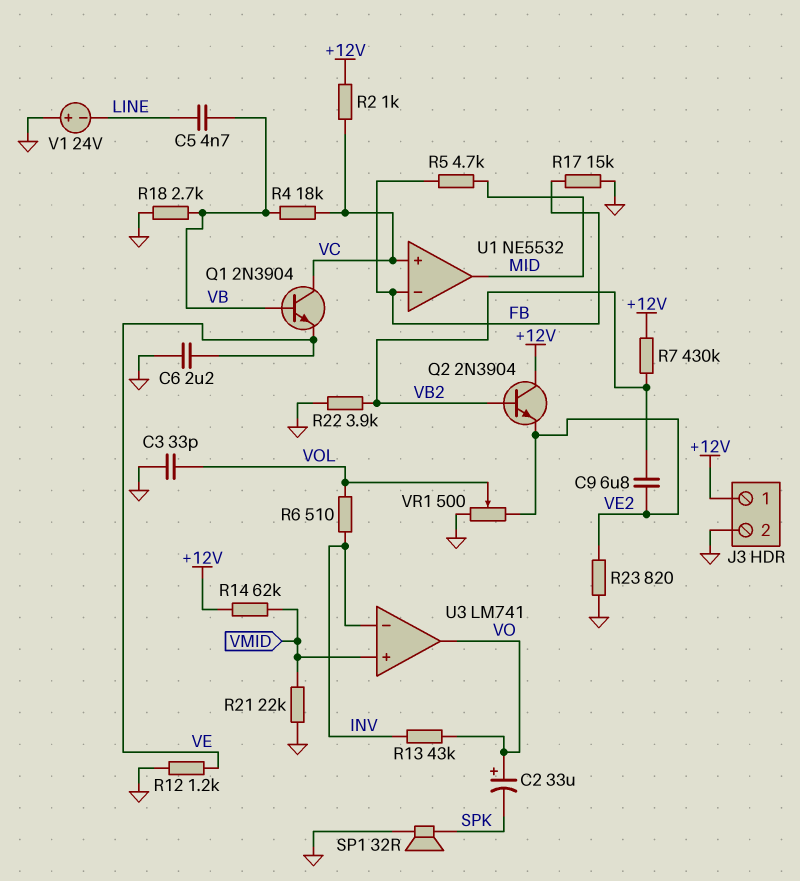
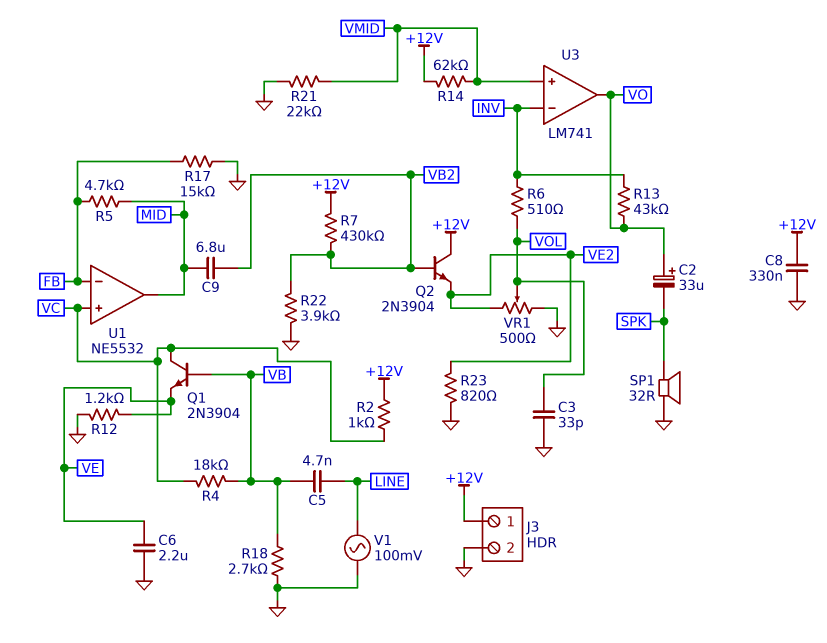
C8: none -> 330nF (+12V, GND)
C9: 6.8uF (VB2, VE2) -> 6.8uF (MID, VB2)
V1: 24V (plus GND, minus LINE) -> AC 100mV (GND, LINE)

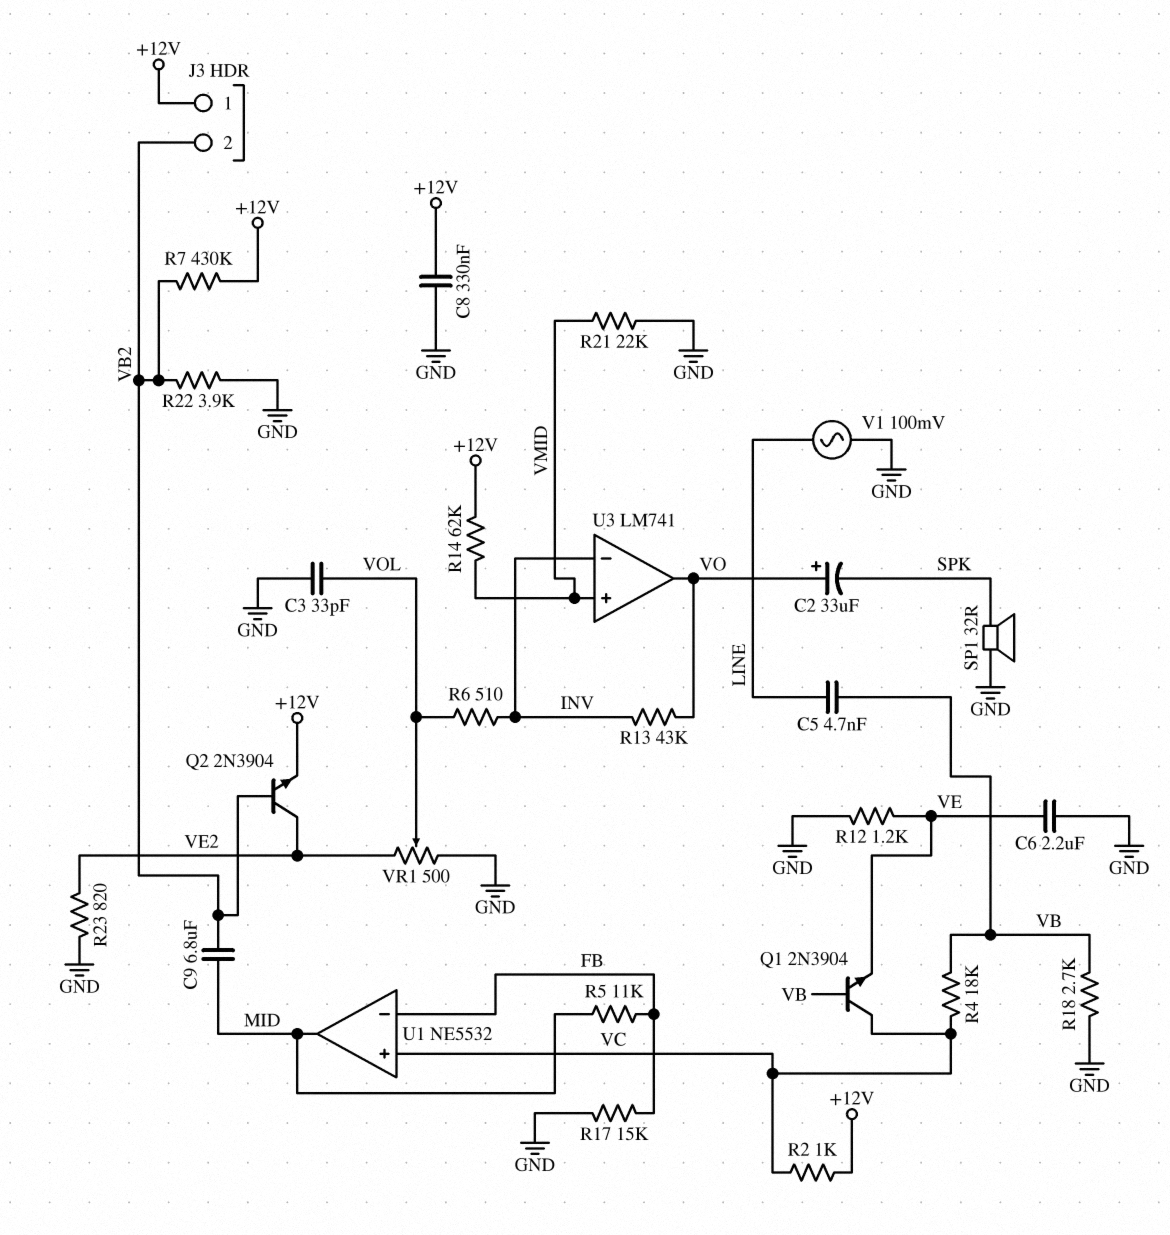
J3 pin 2: GND -> VB2
Q2: NPN 2N3904 (B VB2, C +12V, E VE2) -> NPN 2N3904 (B VB2, C VE2, E +12V)
R5: 4.7k (FB, MID) -> 11k (FB, MID)

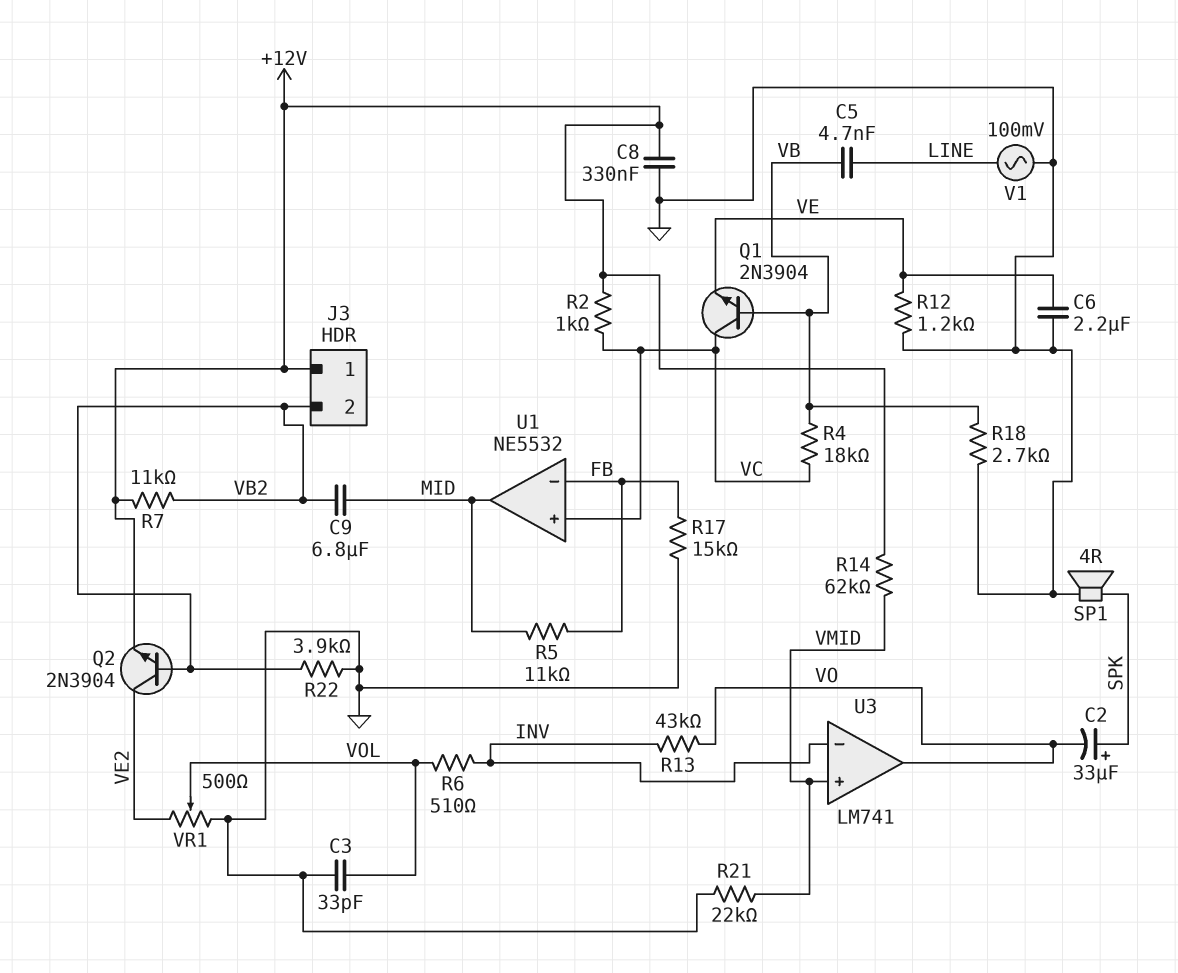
C2: 33uF (plus VO, minus SPK) -> 33uF (plus SPK, minus VO)
R7: 430k (+12V, VB2) -> 11k (+12V, VB2)
R23: 820 (GND, VE2) -> none
SP1: speaker 32R (GND, SPK) -> speaker 4R (GND, SPK)

